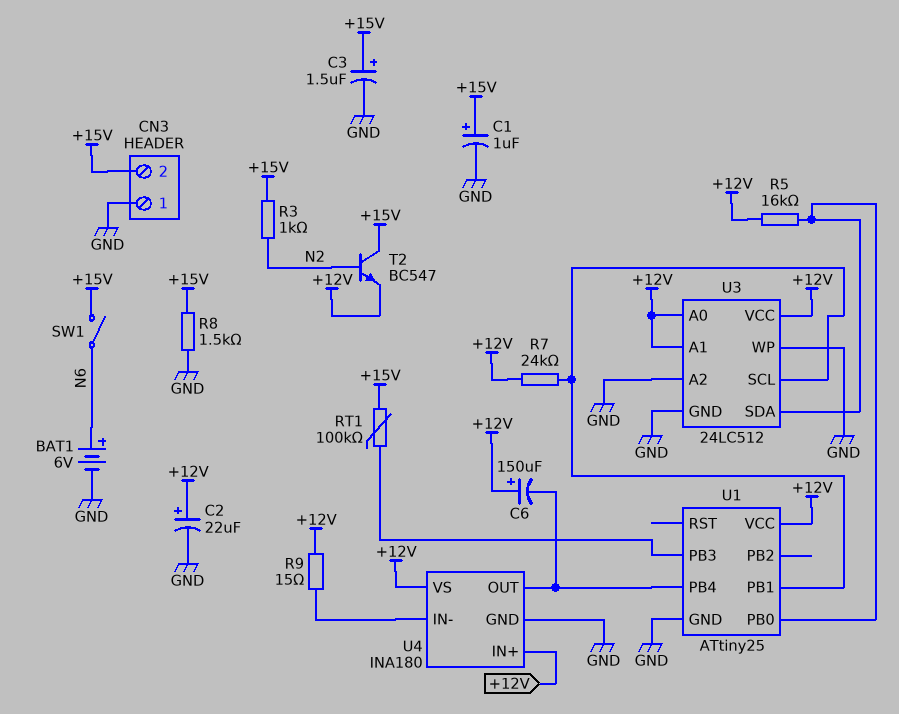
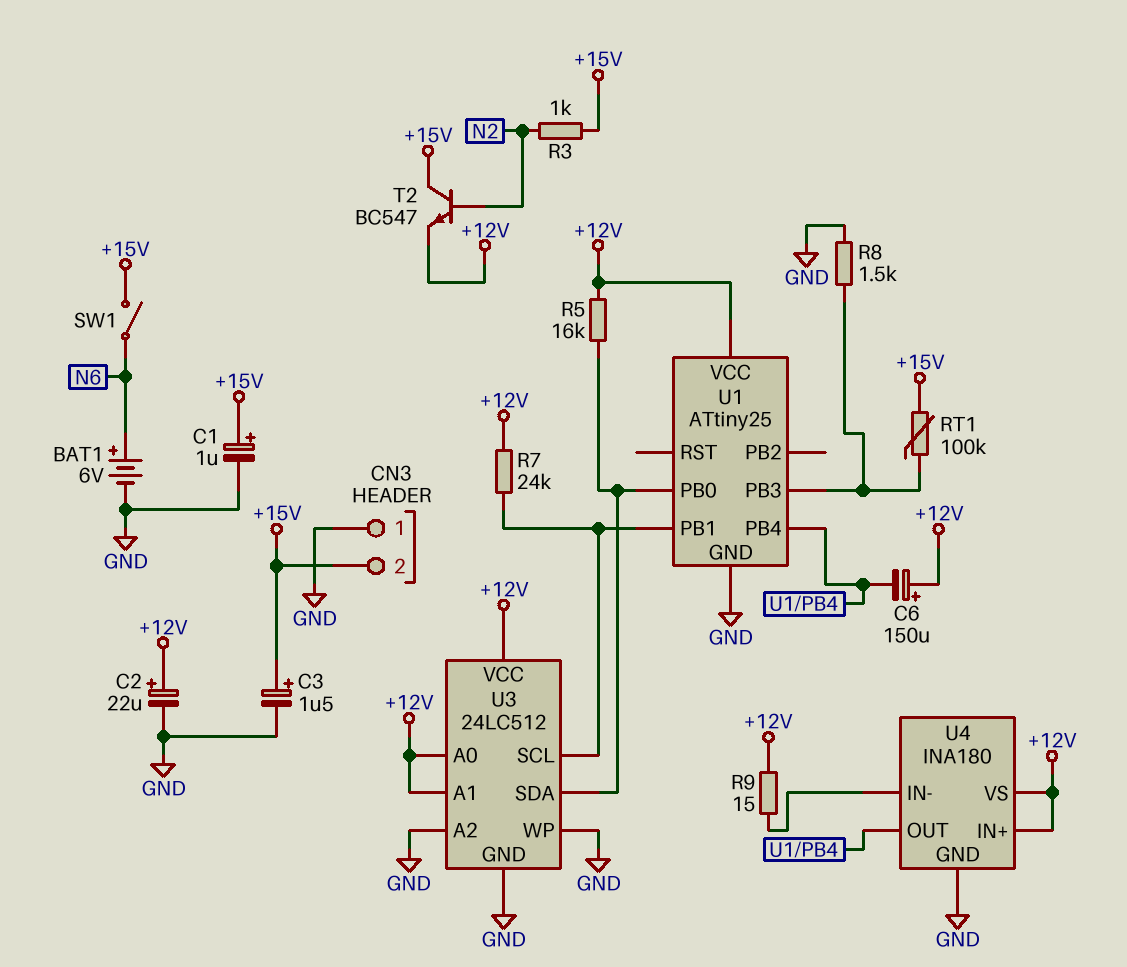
R8: 1.5k (+15V, GND) -> 1.5k (GND, U1/PB3)

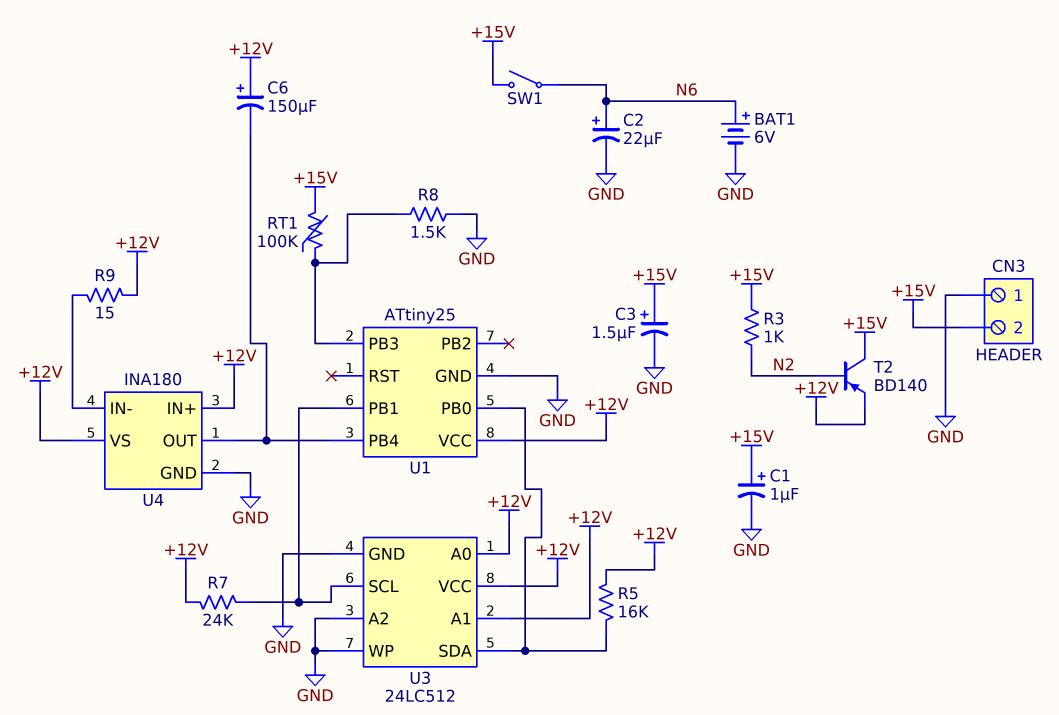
C2: 22uF (plus +12V, minus GND) -> 22uF (plus N6, minus GND)
T2: NPN BC547 (B N2, C +15V, E +12V) -> PNP BD140 (B N2, C +15V, E +12V)

